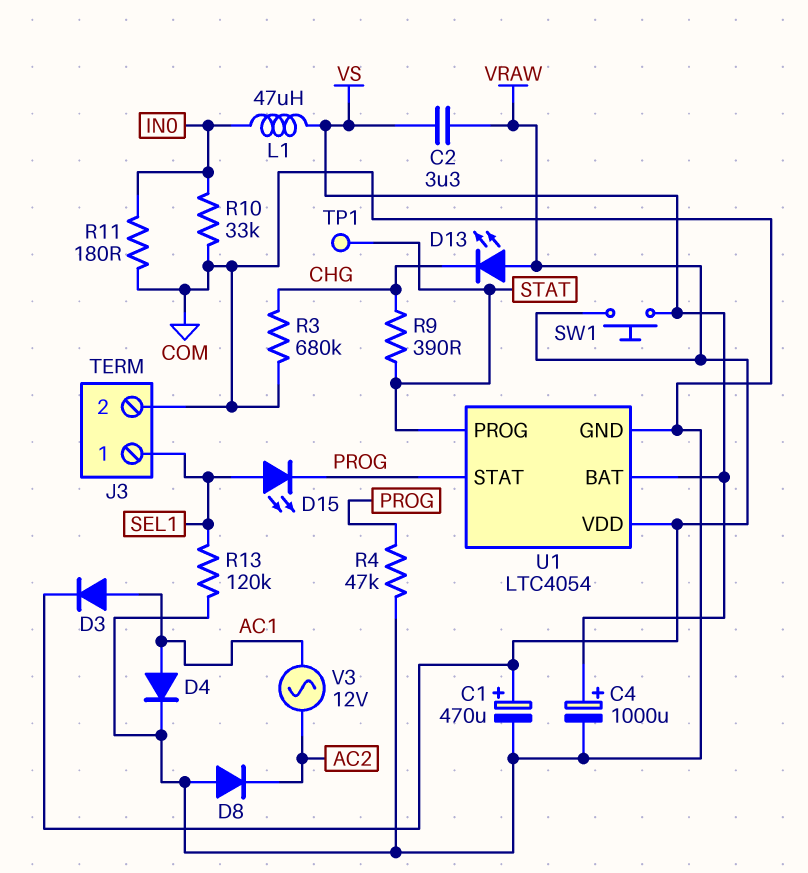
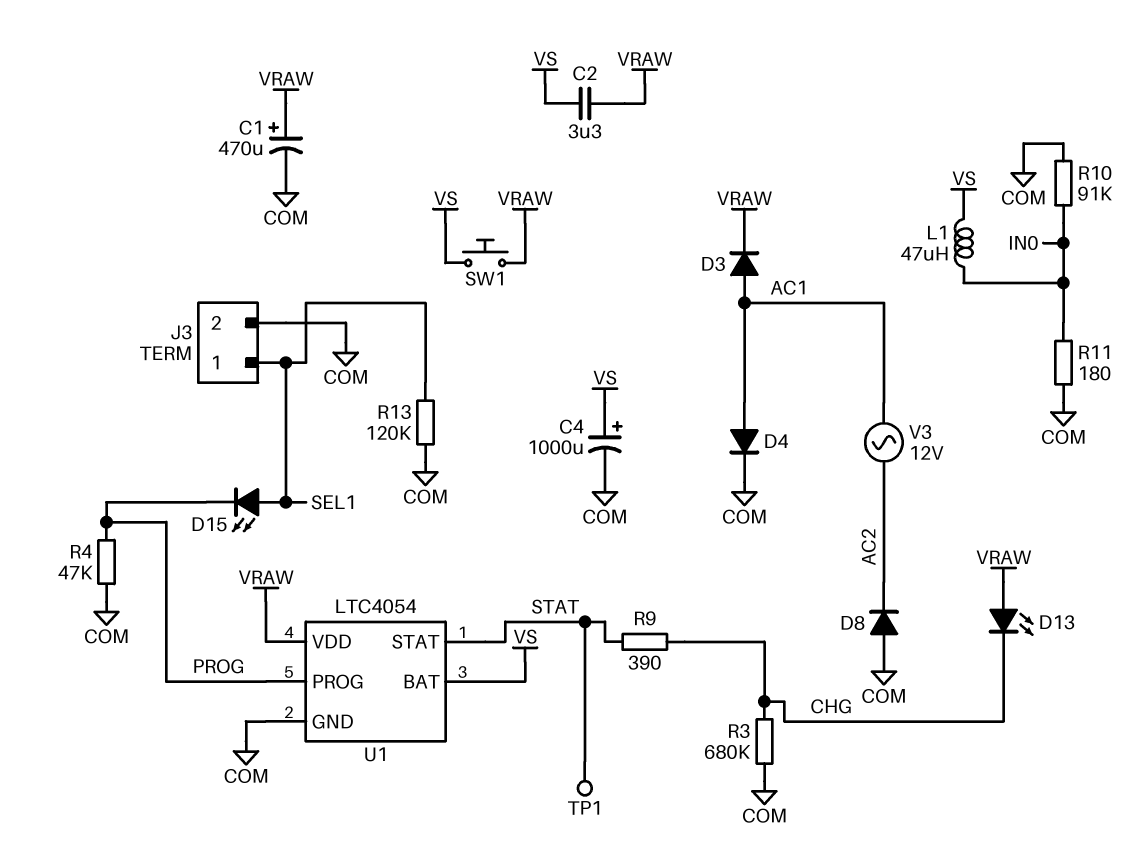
R10: 33k (COM, IN0) -> 91k (COM, IN0)
U1 pin PROG: STAT -> PROG
U1 pin STAT: PROG -> STAT

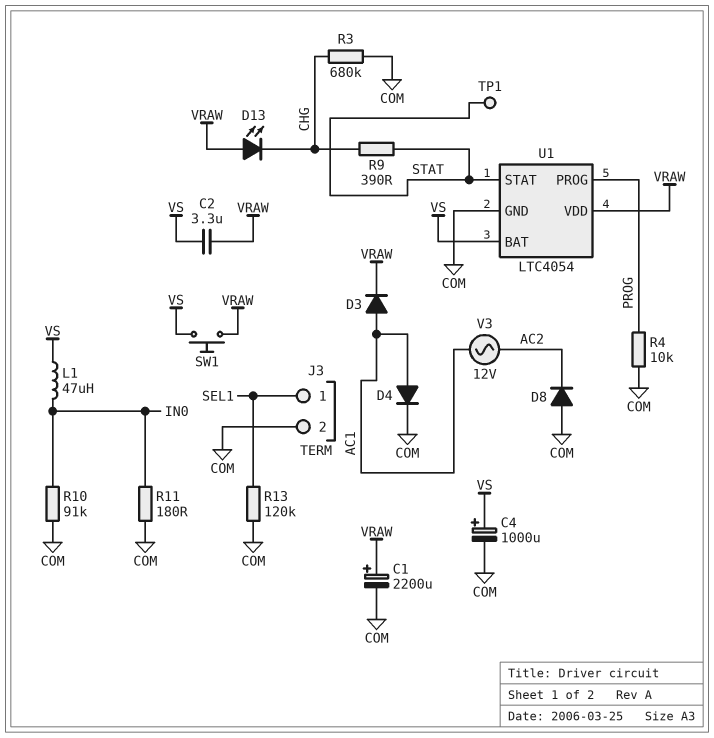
C1: 470uF (plus VRAW, minus COM) -> 2200uF (plus VRAW, minus COM)
D15: LED (A SEL1, K PROG) -> none
R4: 47k (COM, PROG) -> 10k (COM, PROG)

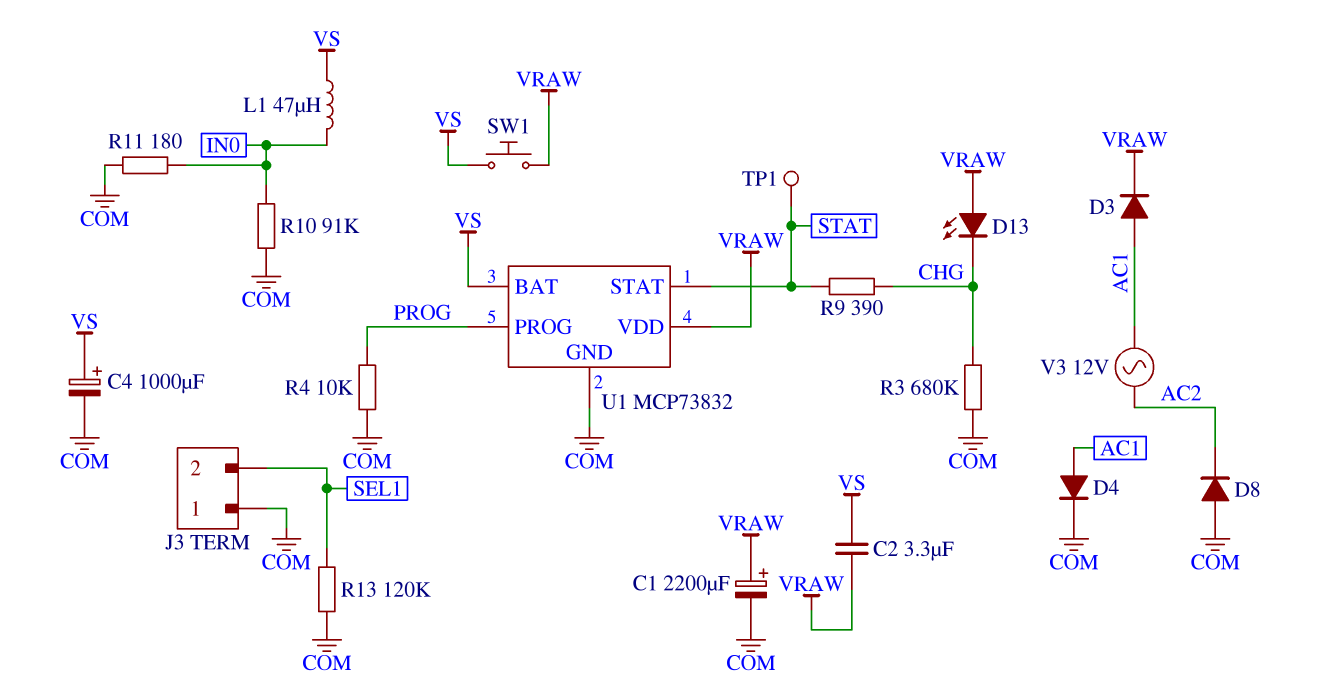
J3 pin 1: SEL1 -> COM
J3 pin 2: COM -> SEL1
U1: LTC4054 -> MCP73832

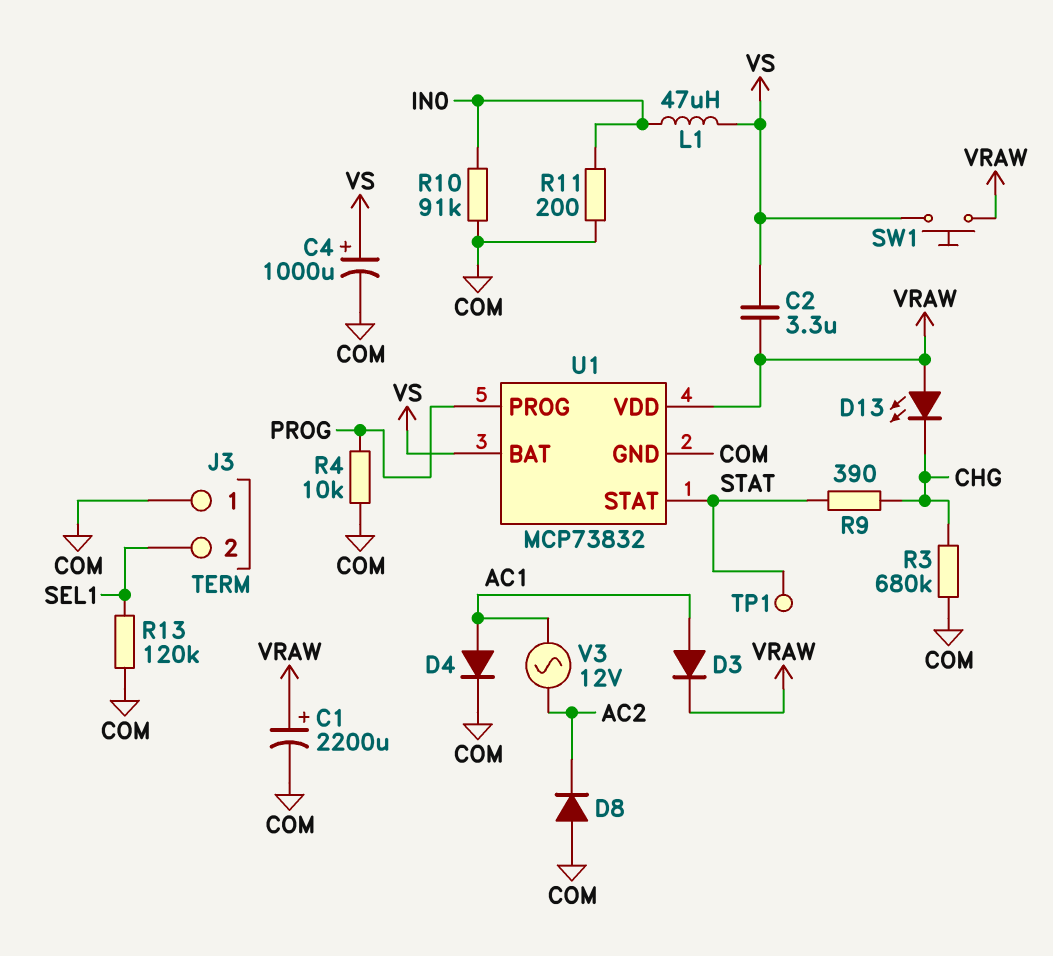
R11: 180 (COM, IN0) -> 200 (COM, IN0)

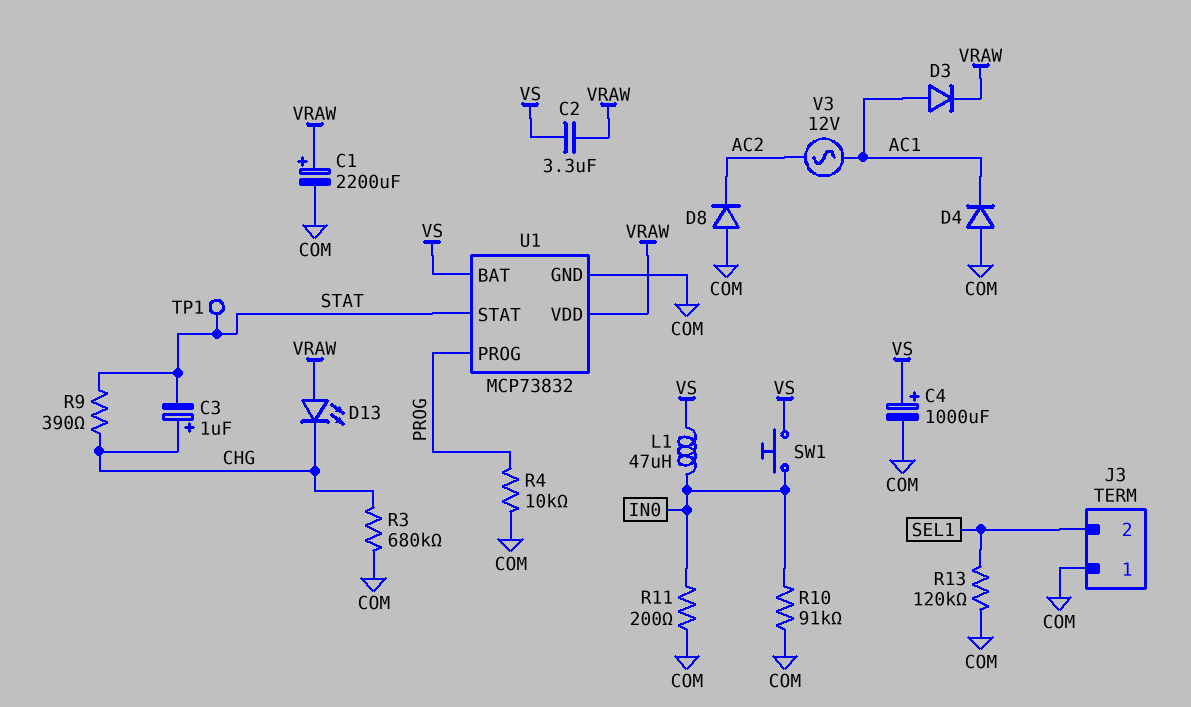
C3: none -> 1uF (plus CHG, minus STAT)
D4: diode (A AC1, K COM) -> diode (A COM, K AC1)
SW1: button (VRAW, VS) -> button (IN0, VS)

